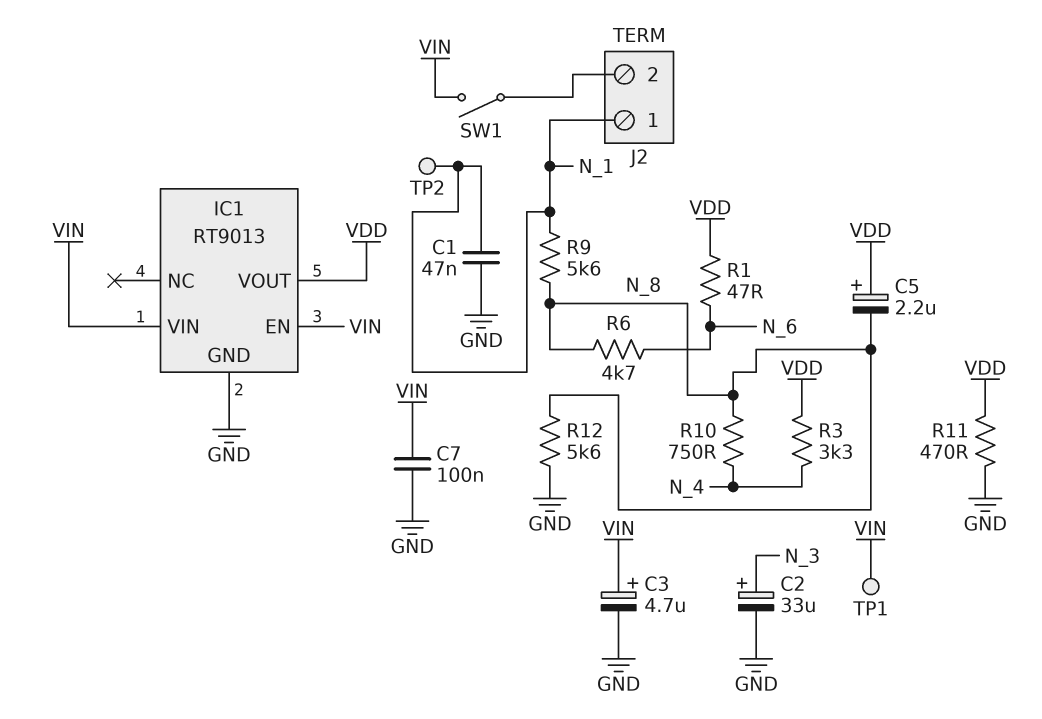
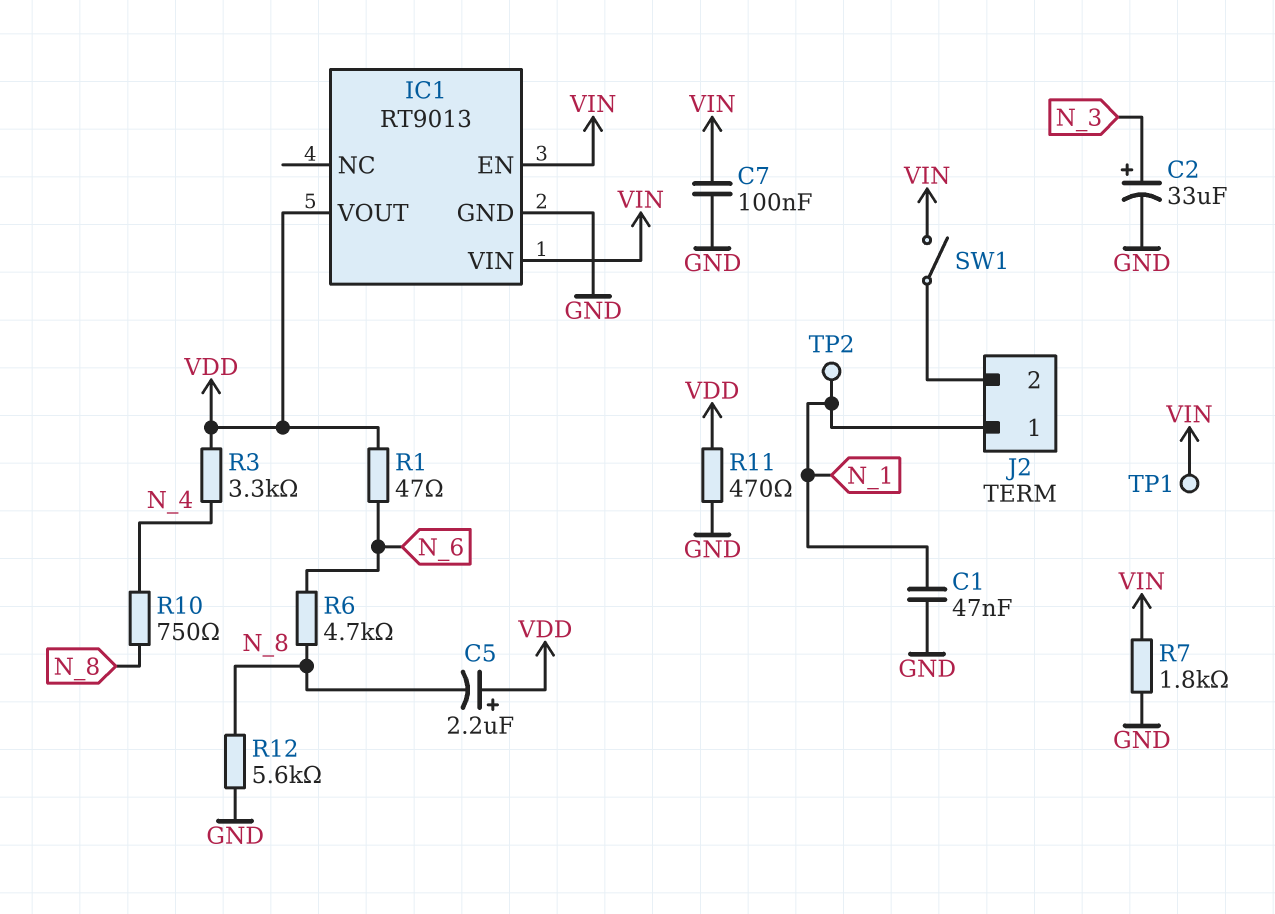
C3: 4.7uF (plus VIN, minus GND) -> none
R7: none -> 1.8k (GND, VIN)
R9: 5.6k (N_1, N_8) -> none

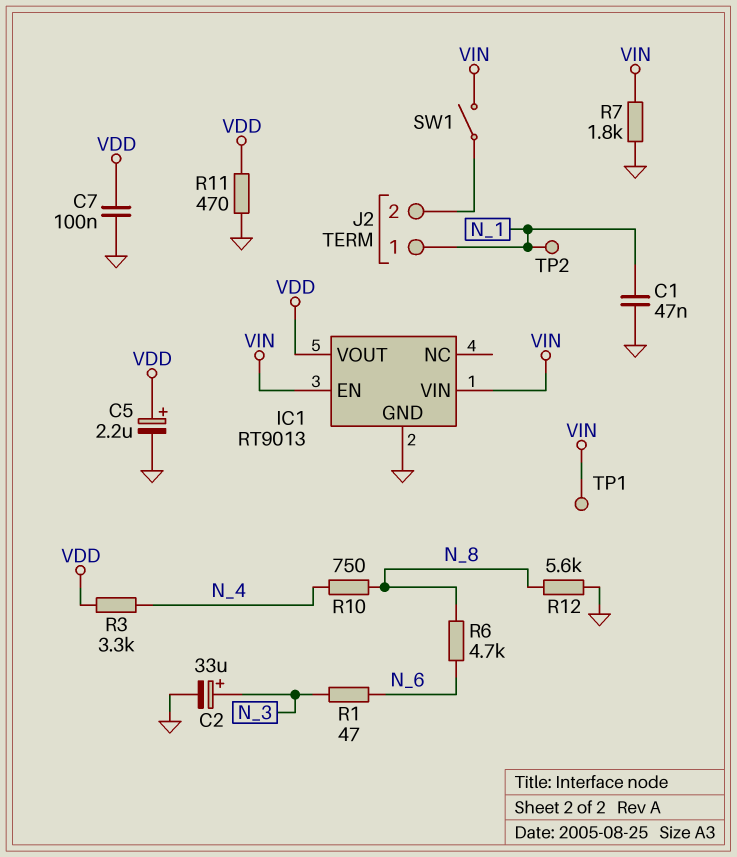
C5: 2.2uF (plus VDD, minus N_8) -> 2.2uF (plus VDD, minus GND)
C7: 100nF (GND, VIN) -> 100nF (GND, VDD)
R1: 47 (N_6, VDD) -> 47 (N_3, N_6)

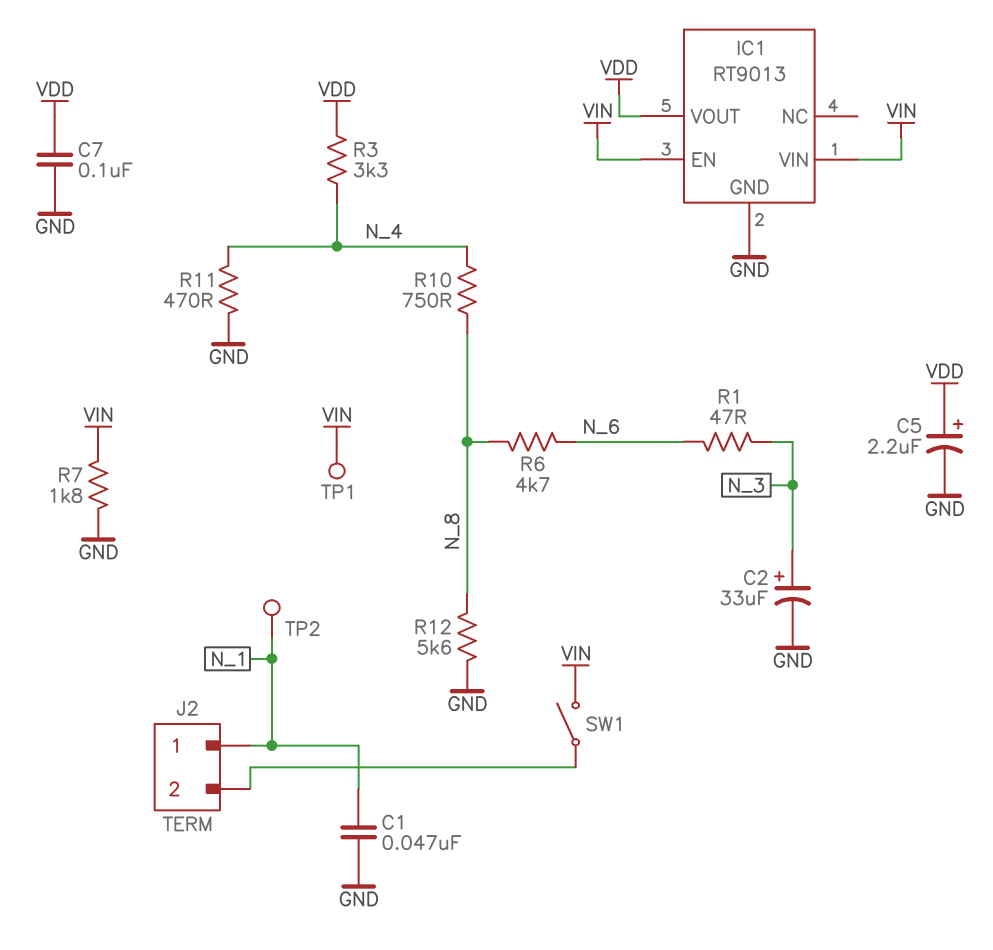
R11: 470 (GND, VDD) -> 470 (GND, N_4)

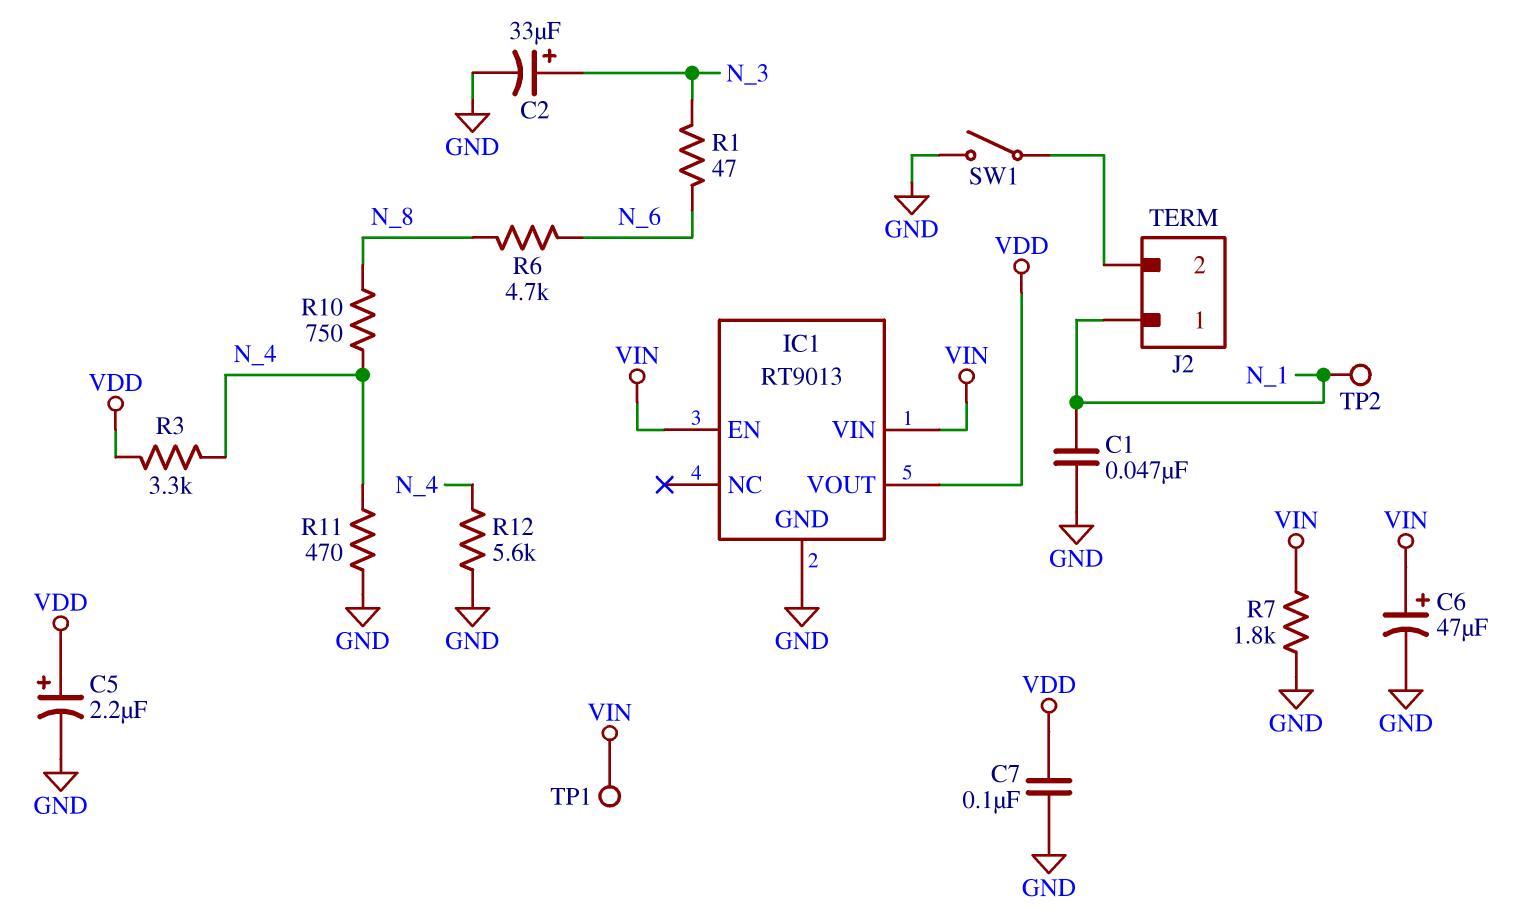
C6: none -> 47uF (plus VIN, minus GND)
R12: 5.6k (GND, N_8) -> 5.6k (GND, N_4)
SW1: switch (J2/2, VIN) -> switch (GND, J2/2)

